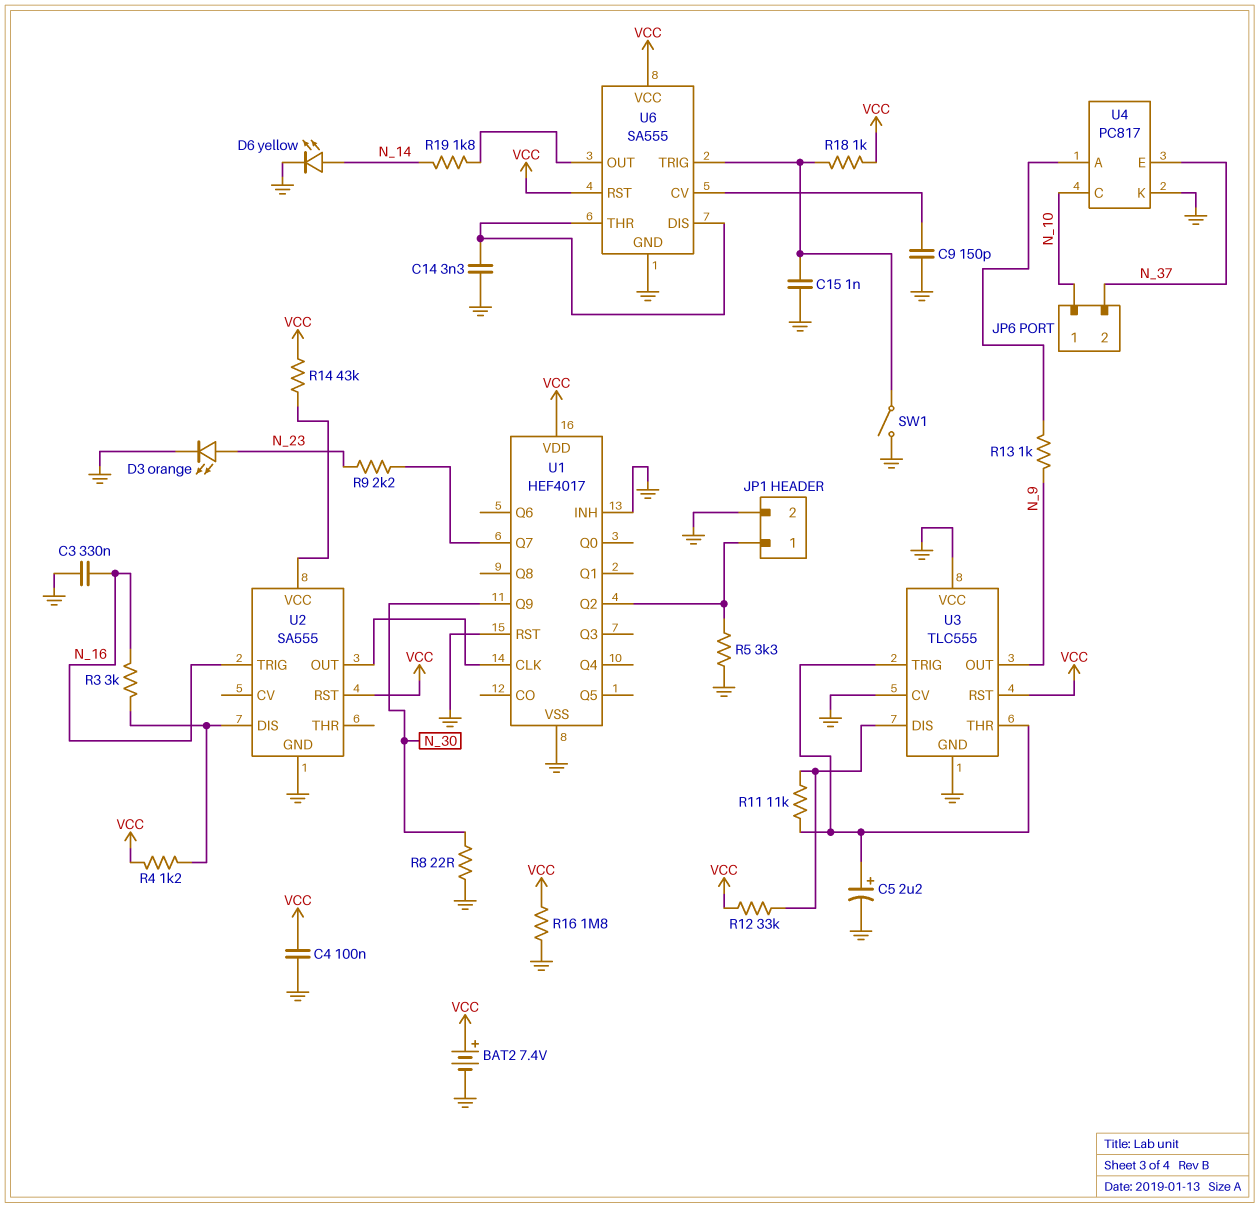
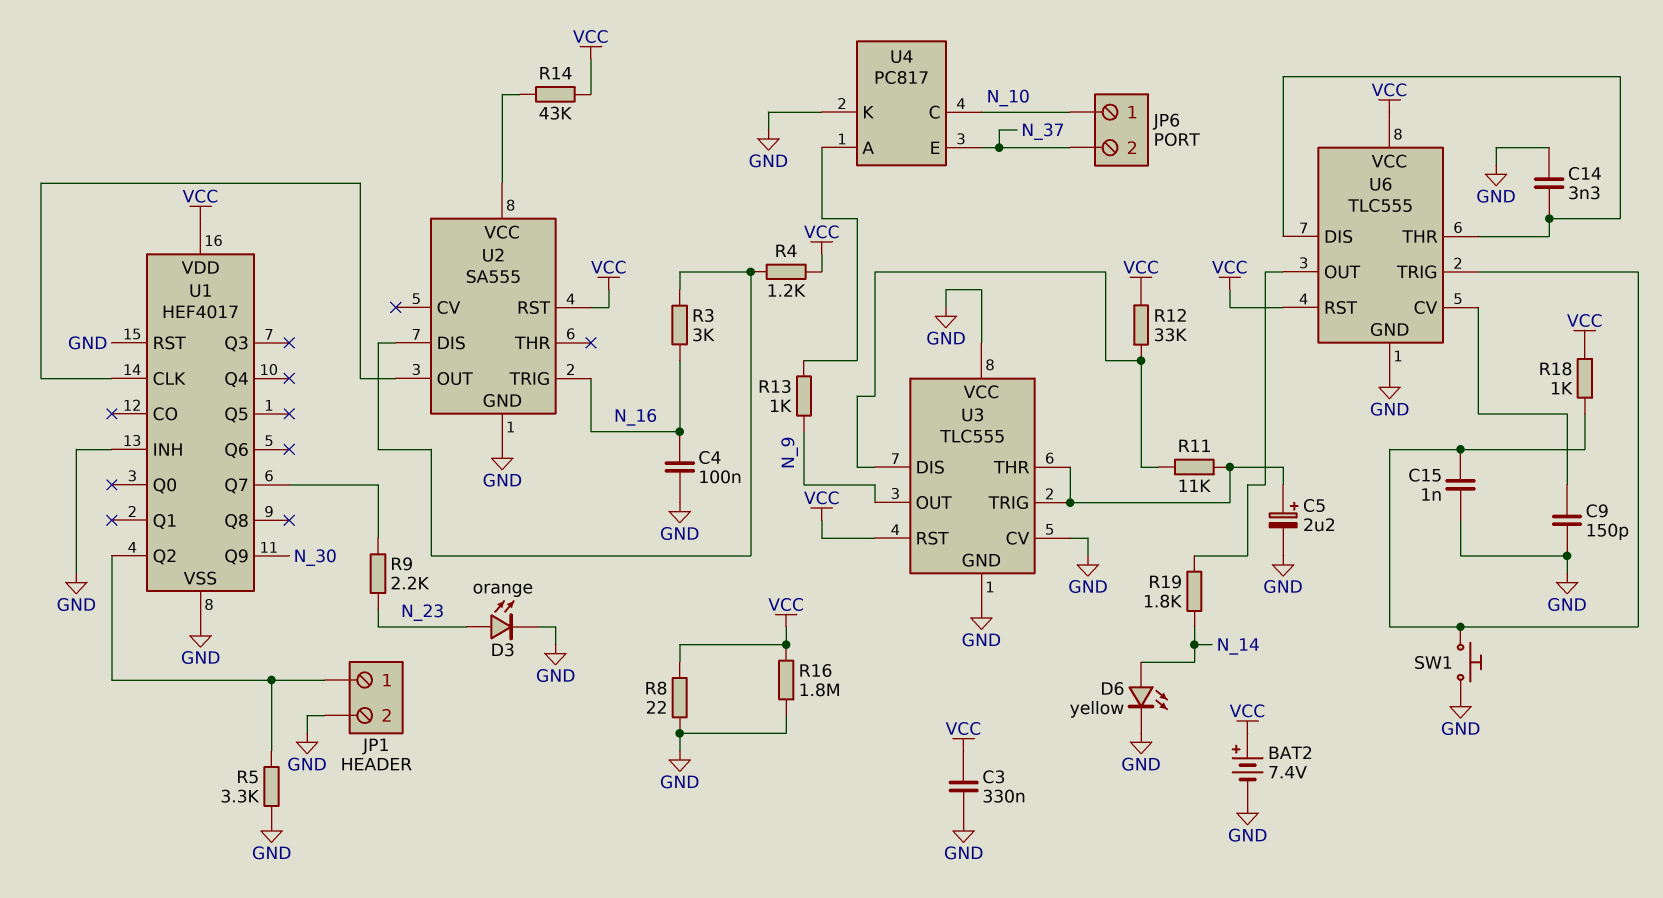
C3: 330nF (GND, N_16) -> 330nF (GND, VCC)
C4: 100nF (GND, VCC) -> 100nF (GND, N_16)
R8: 22 (GND, N_30) -> 22 (GND, VCC)
SW1: switch (GND, U6/TRIG) -> button (GND, U6/TRIG)
U6: SA555 -> TLC555

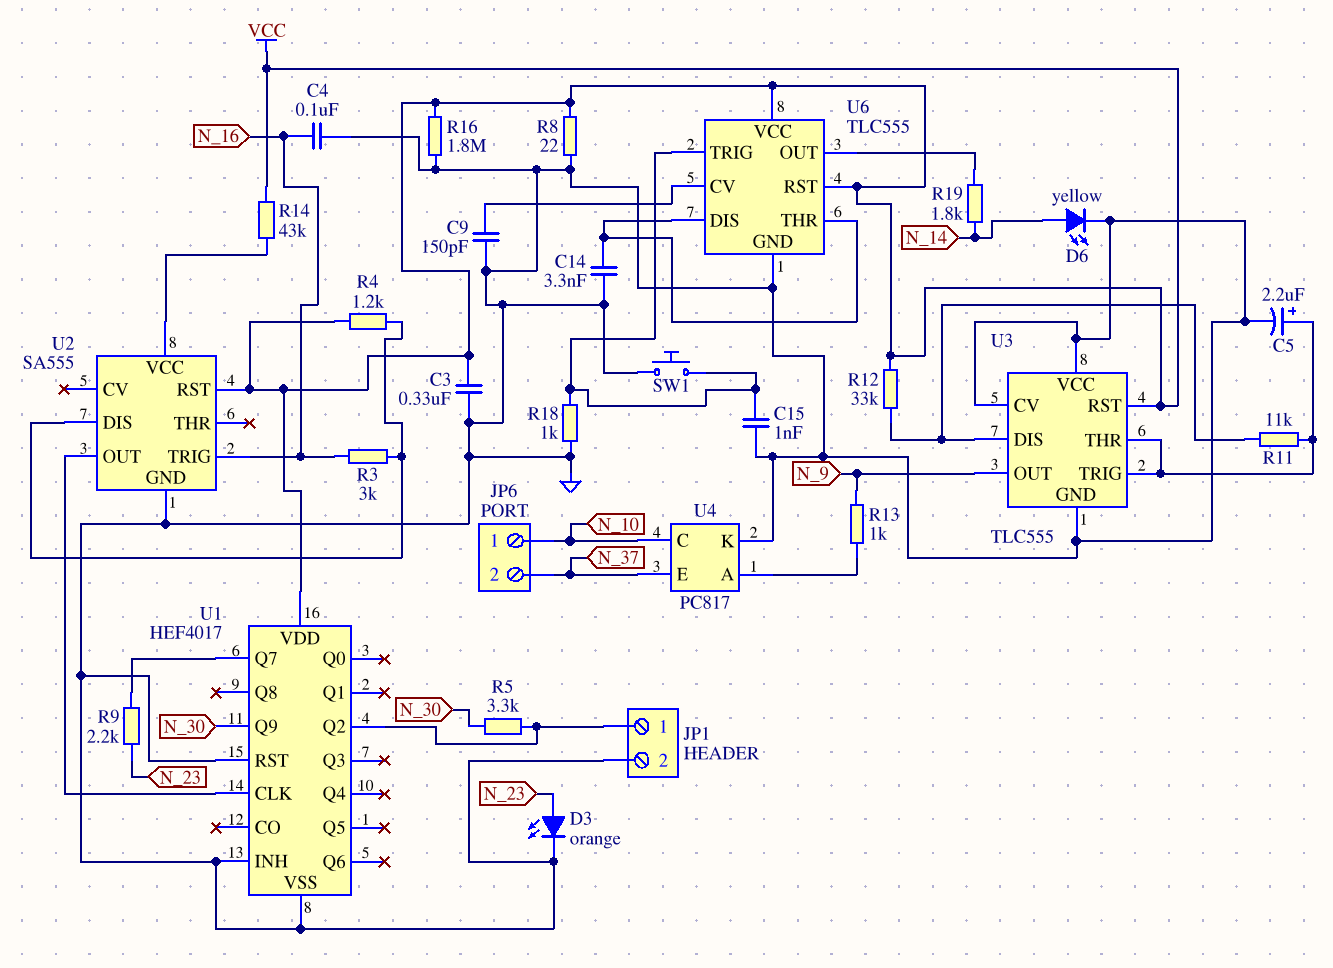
BAT2: 7.4V (plus VCC, minus GND) -> none
R5: 3.3k (GND, JP1/1) -> 3.3k (JP1/1, N_30)
R18: 1k (U6/TRIG, VCC) -> 1k (GND, U6/TRIG)

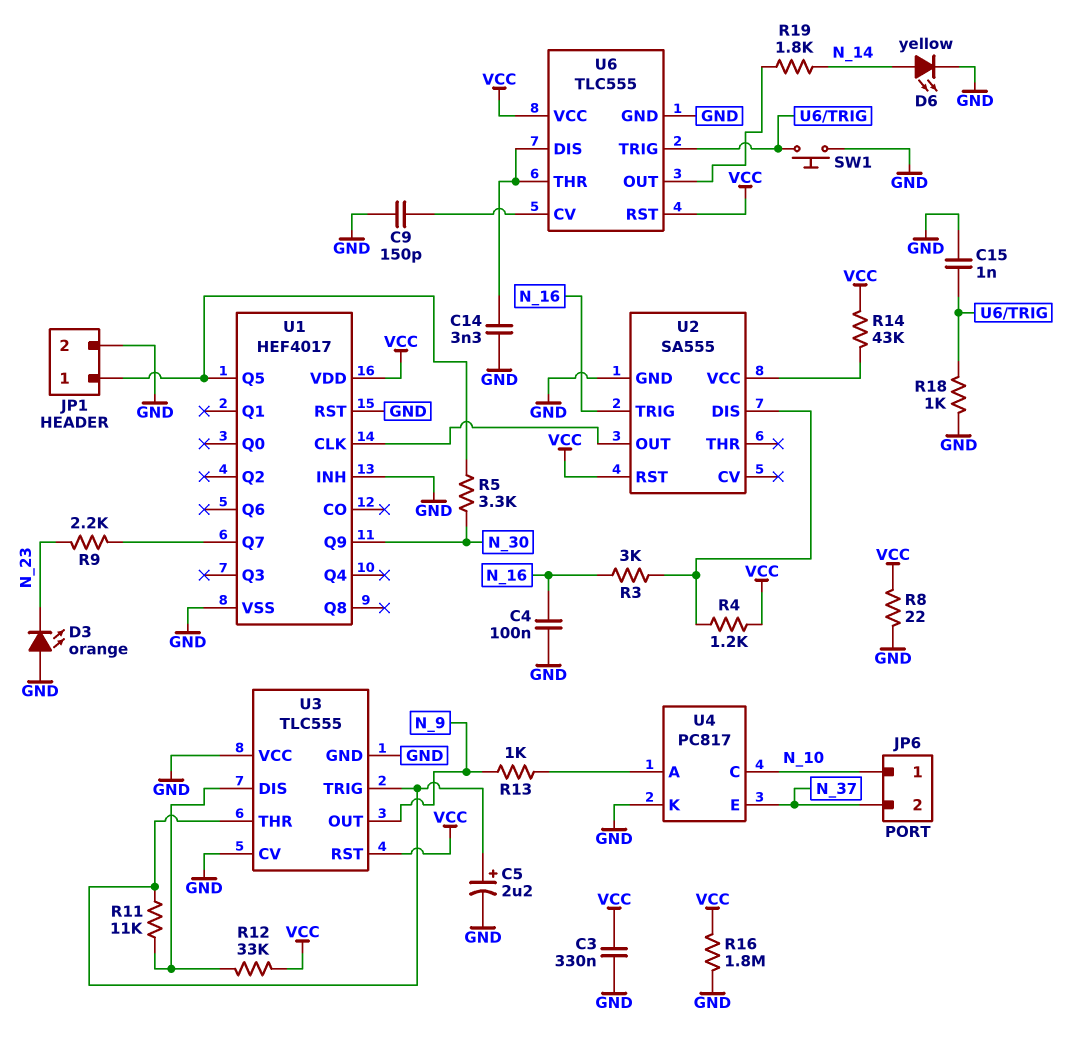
D3: LED orange (A N_23, K GND) -> LED orange (A GND, K N_23)
U1 pin Q2: JP1/1 -> none
U1 pin Q5: none -> JP1/1

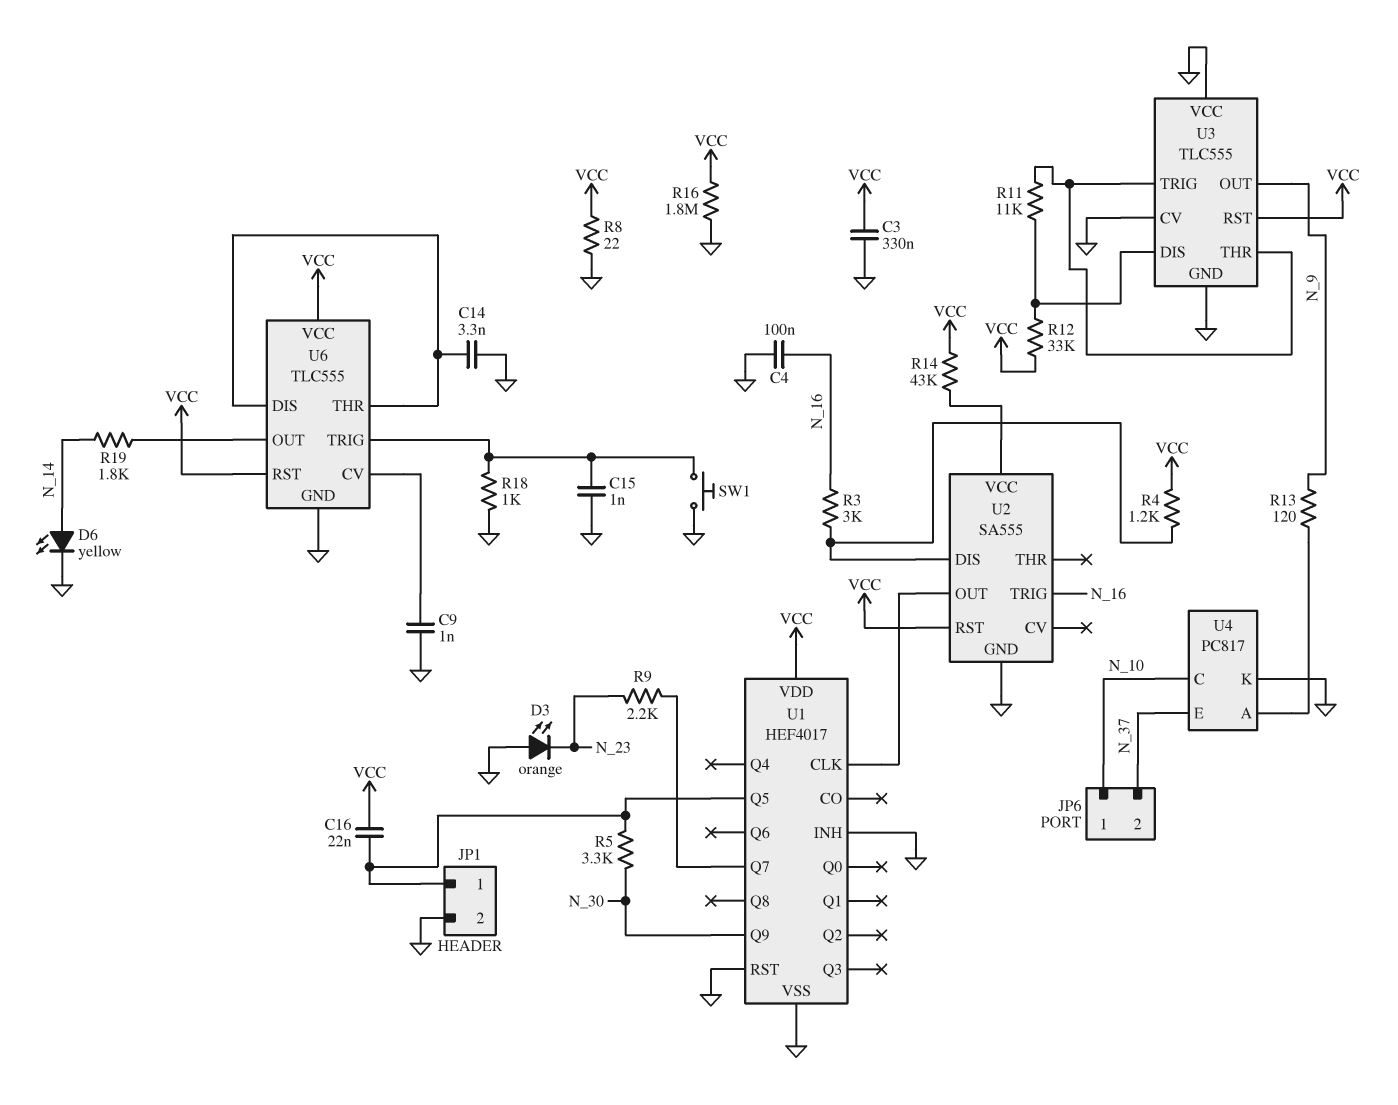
C5: 2.2uF (plus U3/THR, minus GND) -> none
C9: 150pF (GND, U6/CV) -> 1nF (GND, U6/CV)
C16: none -> 22nF (JP1/1, VCC)
R13: 1k (N_9, U4/A) -> 120 (N_9, U4/A)

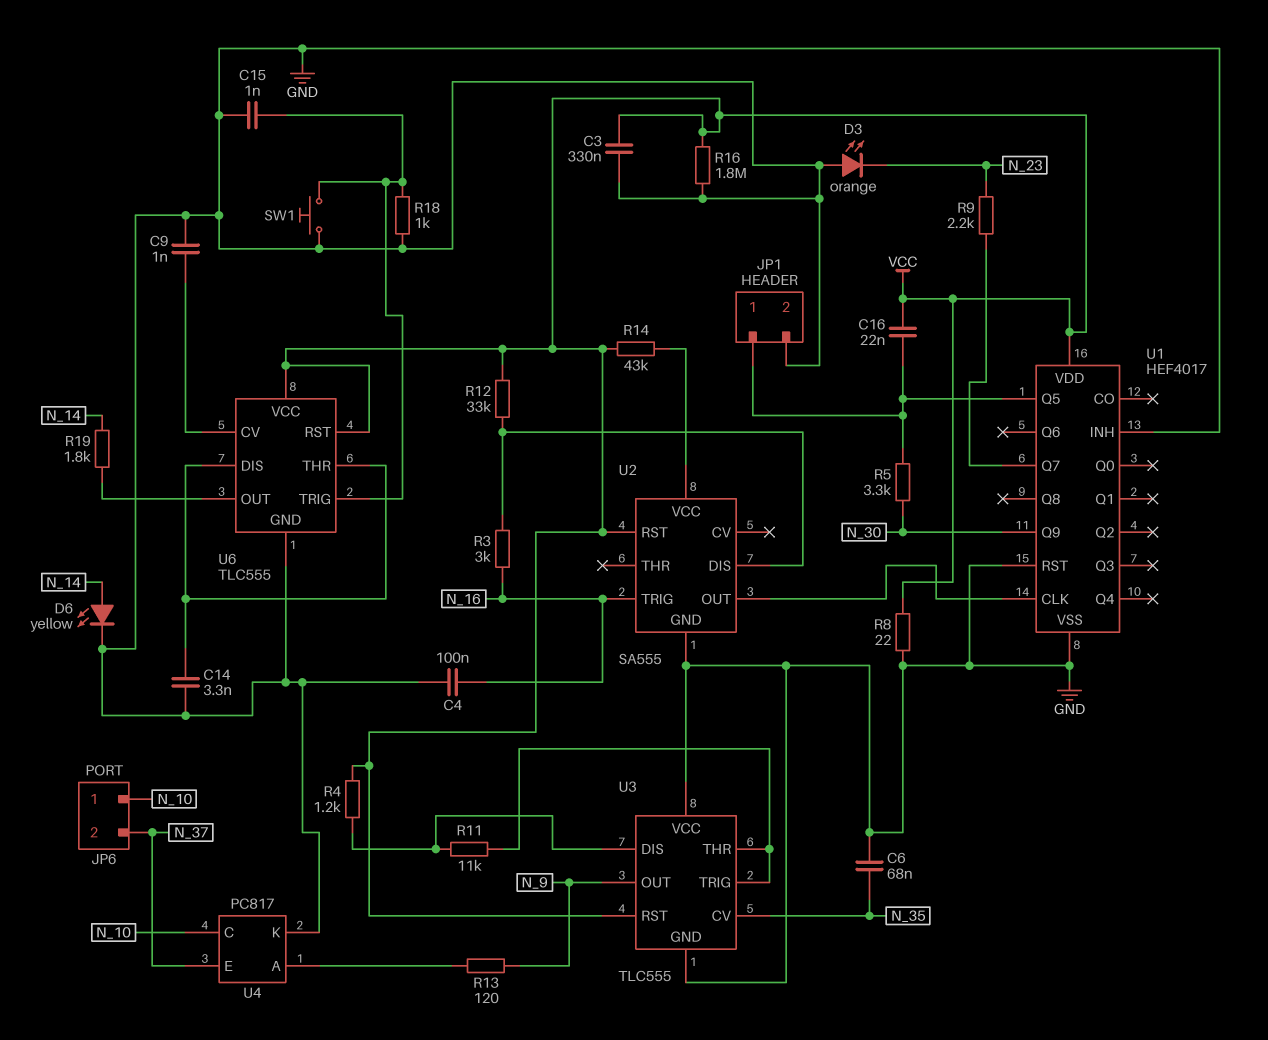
C6: none -> 68nF (GND, N_35)
R4: 1.2k (U2/DIS, VCC) -> 1.2k (U3/DIS, VCC)
R12: 33k (U3/DIS, VCC) -> 33k (U2/DIS, VCC)
U3 pin CV: GND -> N_35

